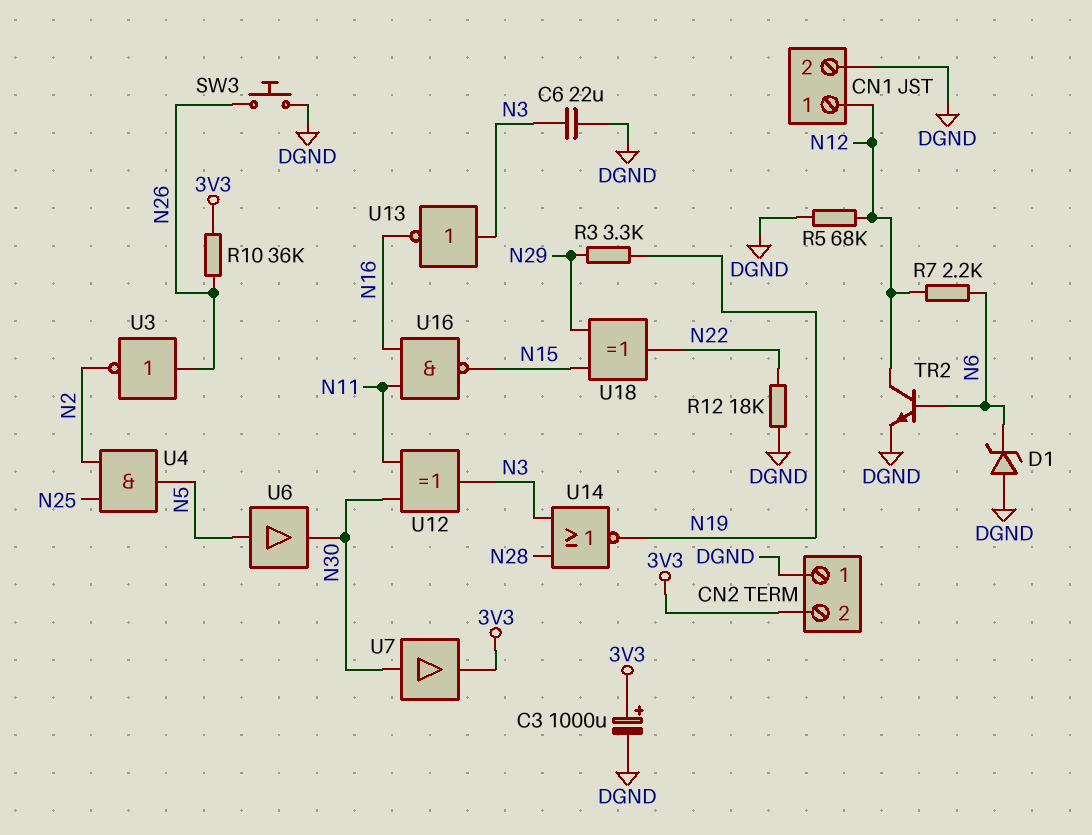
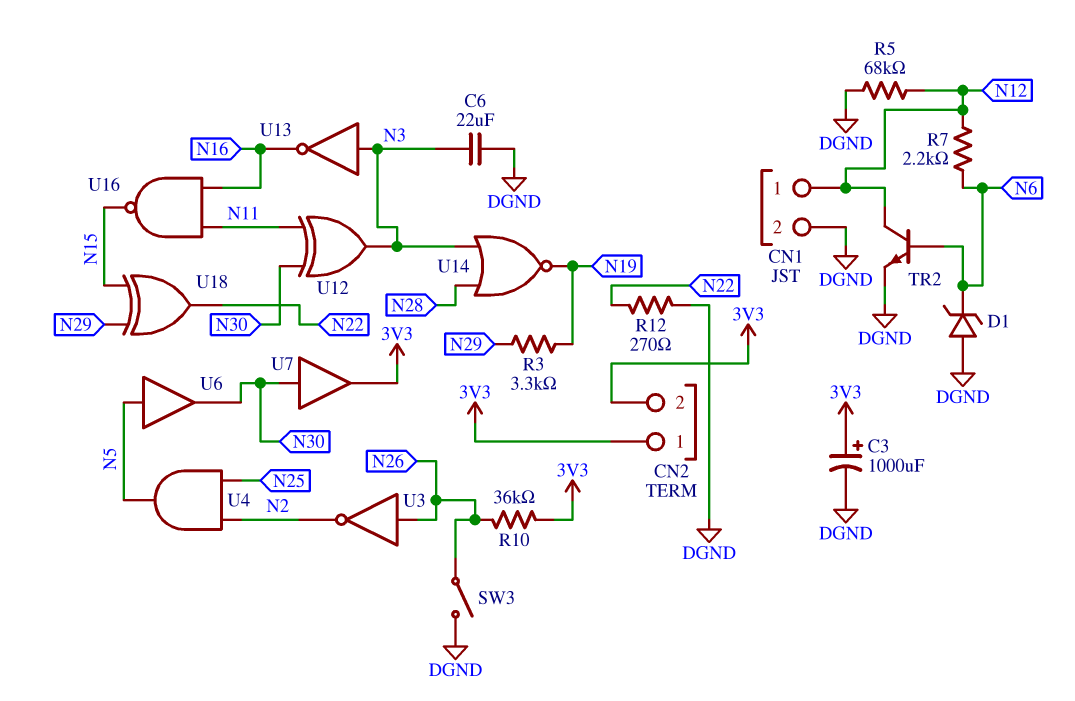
CN2 pin 1: DGND -> 3V3
R12: 18k (DGND, N22) -> 270 (DGND, N22)
SW3: button (DGND, N26) -> switch (DGND, N26)

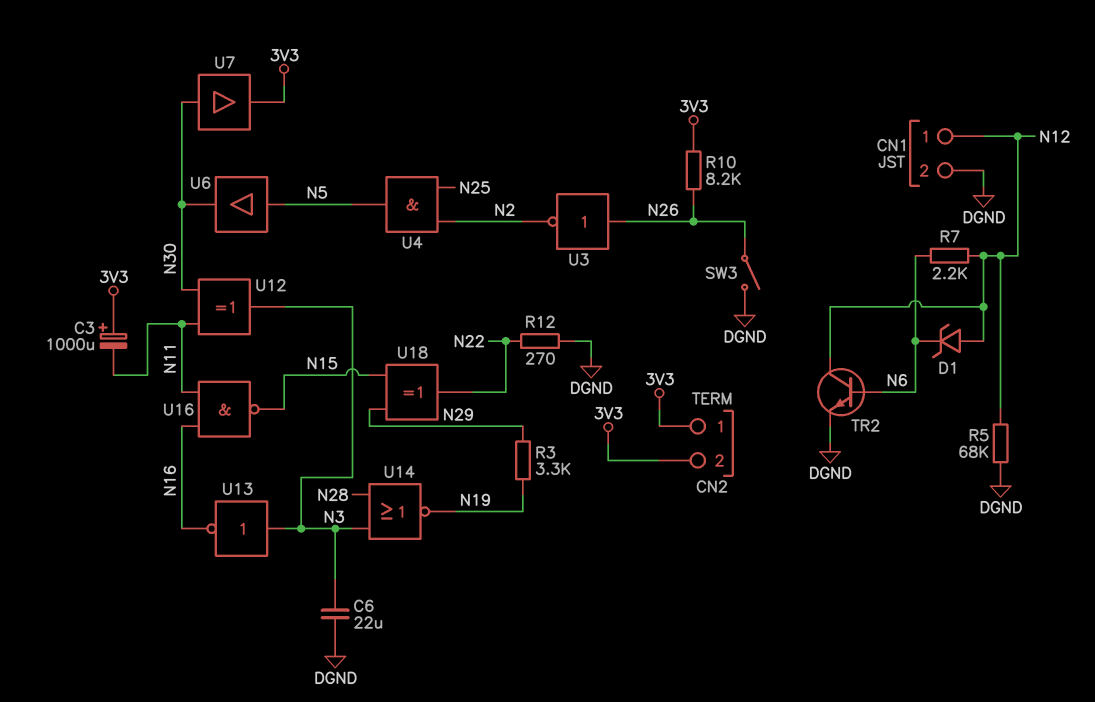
C3: 1000uF (plus 3V3, minus DGND) -> 1000uF (plus 3V3, minus N11)
D1: zener (A DGND, K N6) -> zener (A N12, K N6)
R10: 36k (3V3, N26) -> 8.2k (3V3, N26)

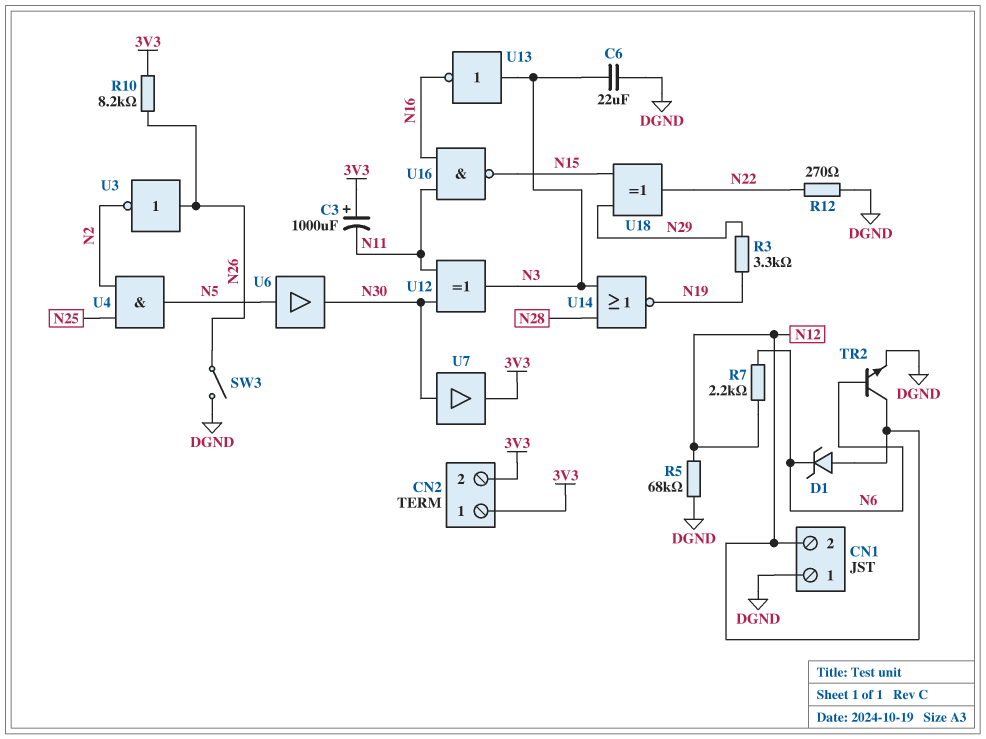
CN1 pin 1: N12 -> DGND
CN1 pin 2: DGND -> N12

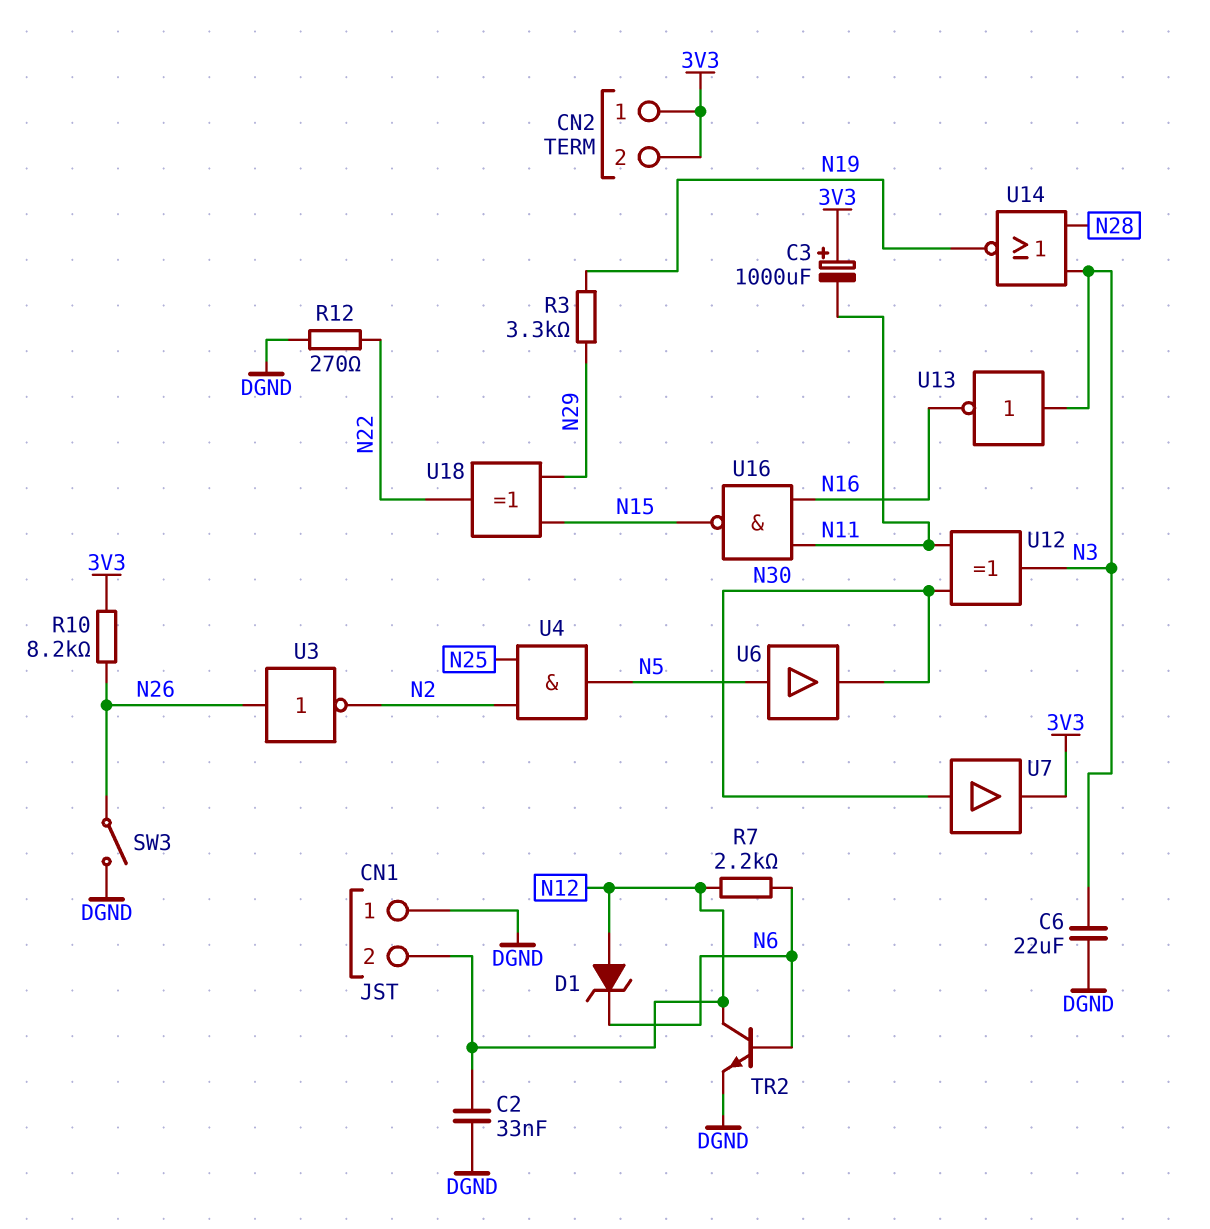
C2: none -> 33nF (DGND, N12)
R5: 68k (DGND, N12) -> none

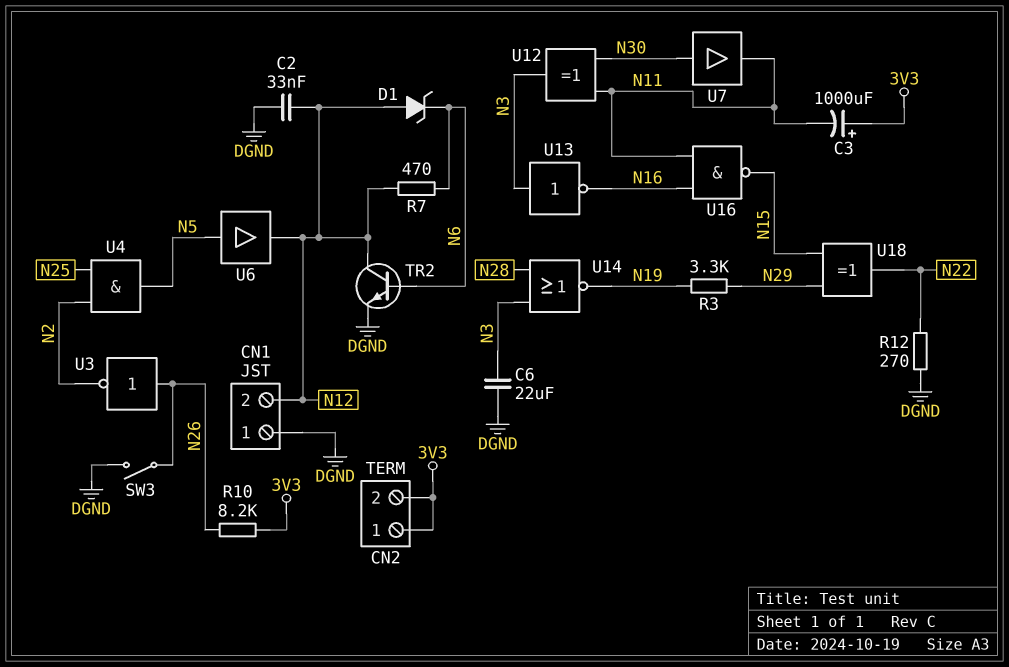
R7: 2.2k (N6, N12) -> 470 (N6, N12)
U6: buffer (in N5, out N30) -> buffer (in N5, out N12)
U7: buffer (in N30, out 3V3) -> buffer (in N30, out N11)

